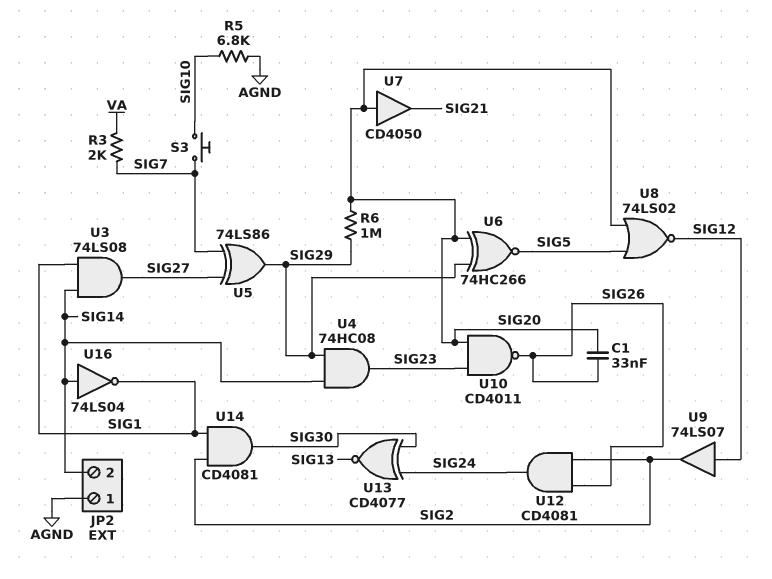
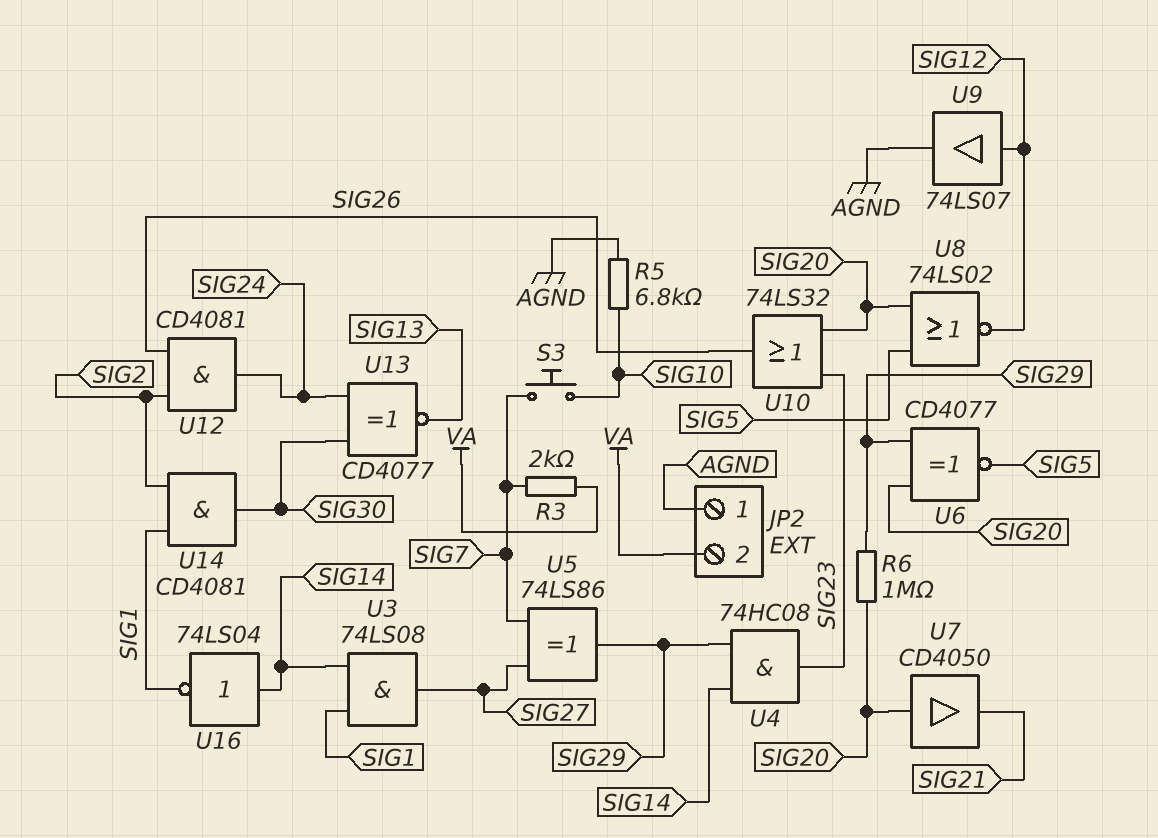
C1: 33nF (SIG20, SIG26) -> none
JP2 pin 2: SIG14 -> VA
U6: XNOR 74HC266 (in SIG20, in SIG29, out SIG5) -> XNOR CD4077 (in SIG20, in SIG29, out SIG5)
U9: buffer 74LS07 (in SIG12, out SIG2) -> buffer 74LS07 (in SIG12, out AGND)
U10: NAND CD4011 (in SIG20, in SIG23, out SIG26) -> OR 74LS32 (in SIG20, in SIG23, out SIG26)

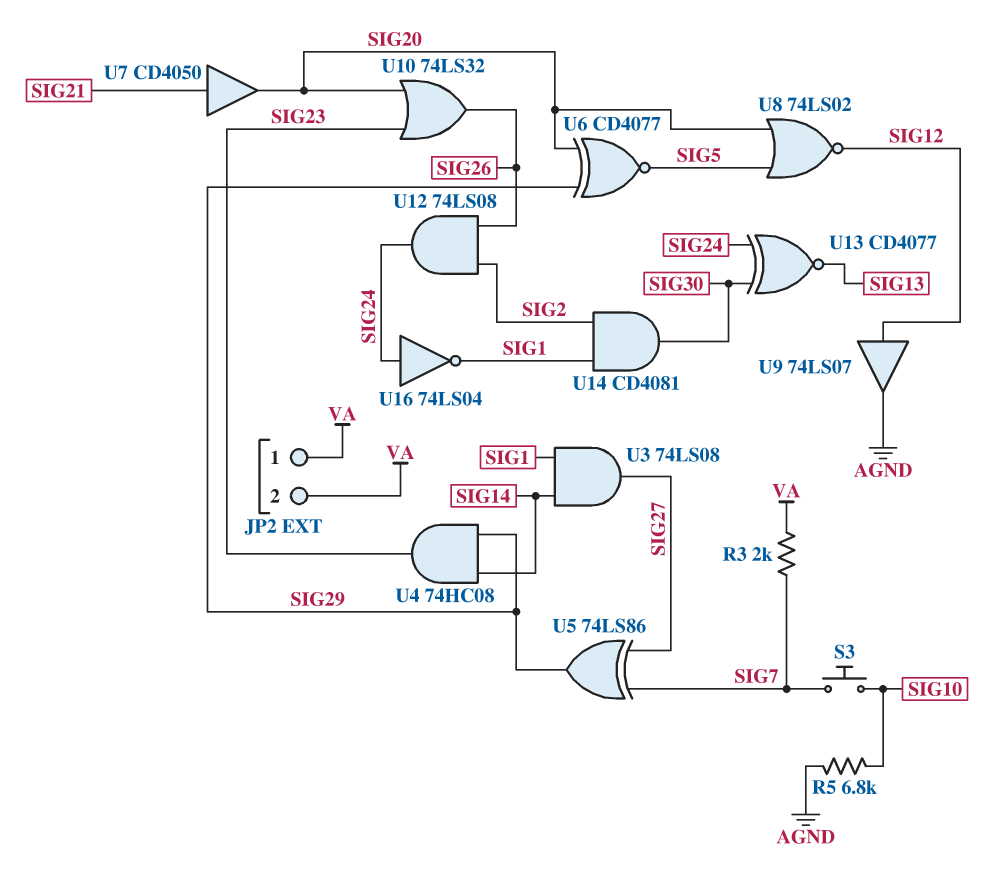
JP2 pin 1: AGND -> VA
R6: 1M (SIG20, SIG29) -> none
U7: buffer CD4050 (in SIG20, out SIG21) -> buffer CD4050 (in SIG21, out SIG20)
U12: AND CD4081 (in SIG2, in SIG26, out SIG24) -> AND 74LS08 (in SIG2, in SIG26, out SIG24)
U16: NOT 74LS04 (in SIG14, out SIG1) -> NOT 74LS04 (in SIG24, out SIG1)

